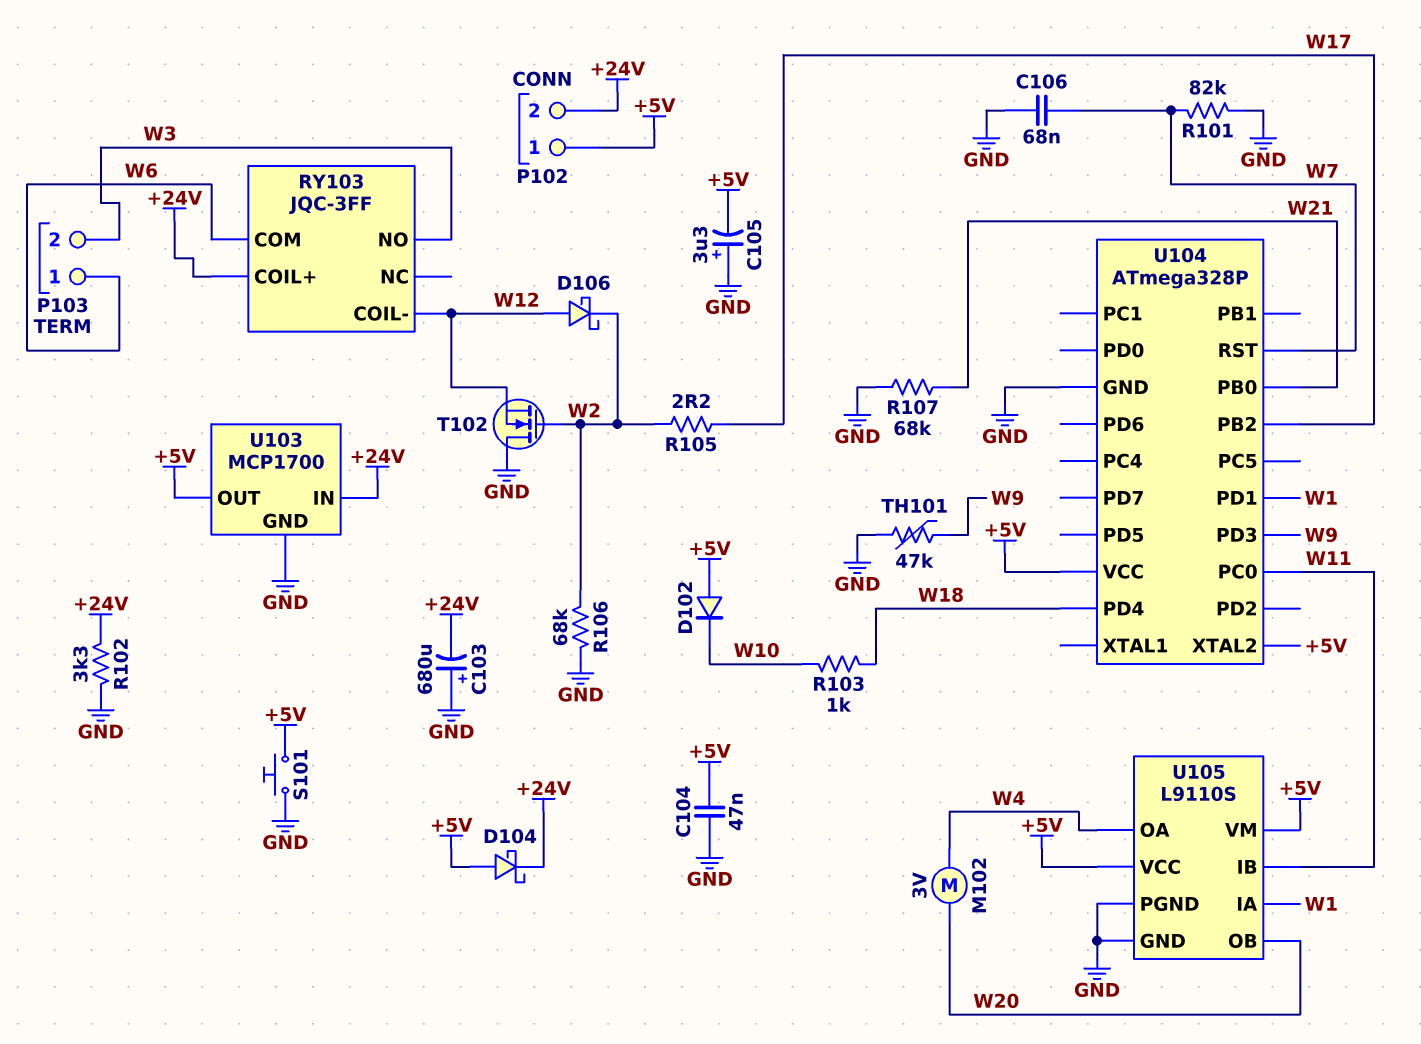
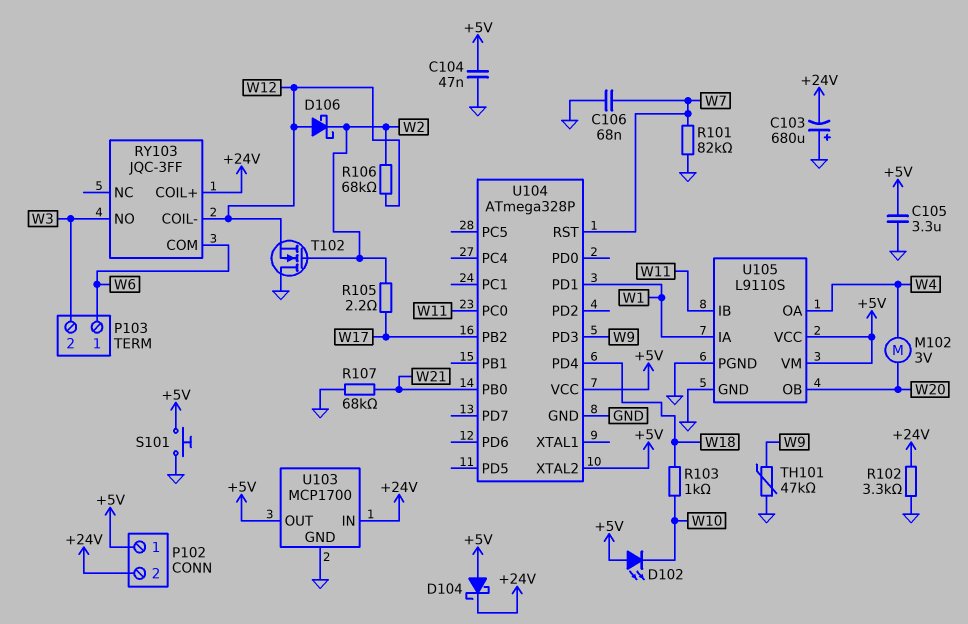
C105: 3.3uF (plus GND, minus +5V) -> 3.3uF (+5V, GND)
D102: diode (A +5V, K W10) -> LED (A +5V, K W10)
R106: 68k (GND, W2) -> 68k (W2, W12)

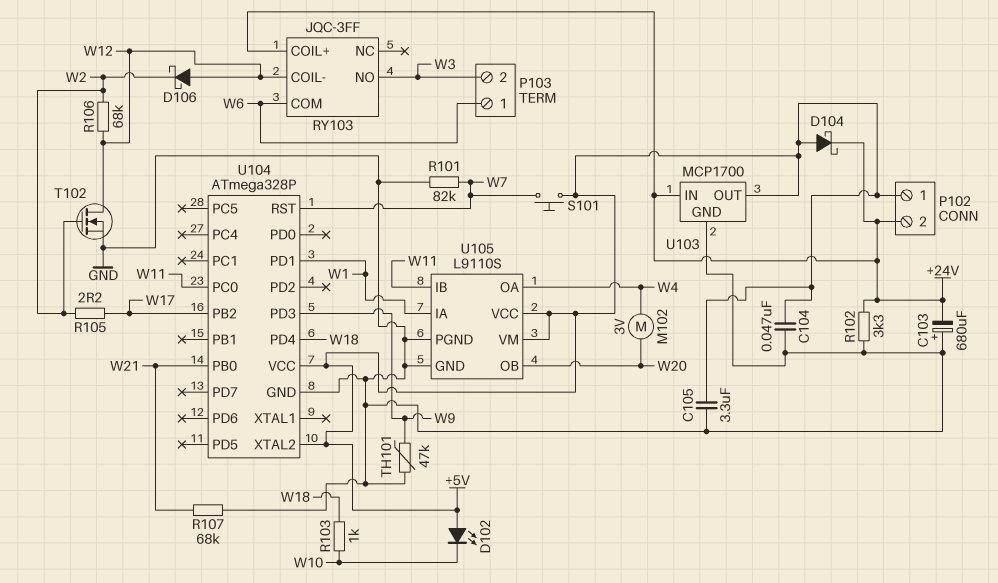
C106: 68nF (GND, W7) -> none
S101: button (+5V, GND) -> button (+5V, W7)
T102: NMOS (G W2, D GND, S W12) -> NMOS (G W2, D W12, S GND)

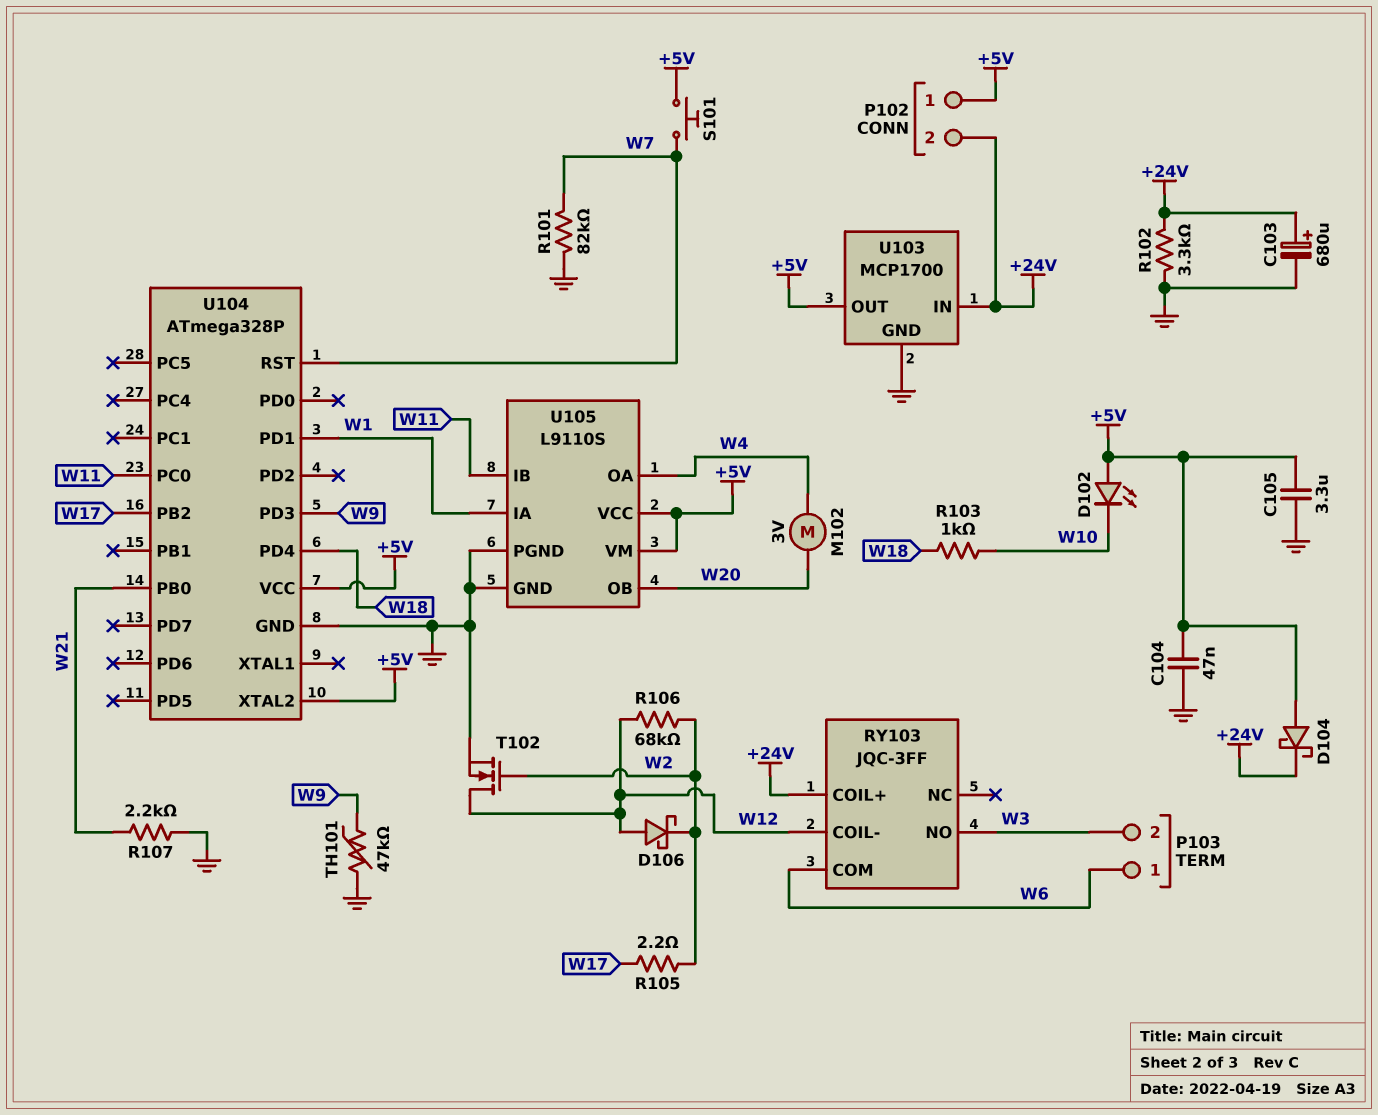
C103: 680uF (plus GND, minus +24V) -> 680uF (plus +24V, minus GND)
R107: 68k (GND, W21) -> 2.2k (GND, W21)

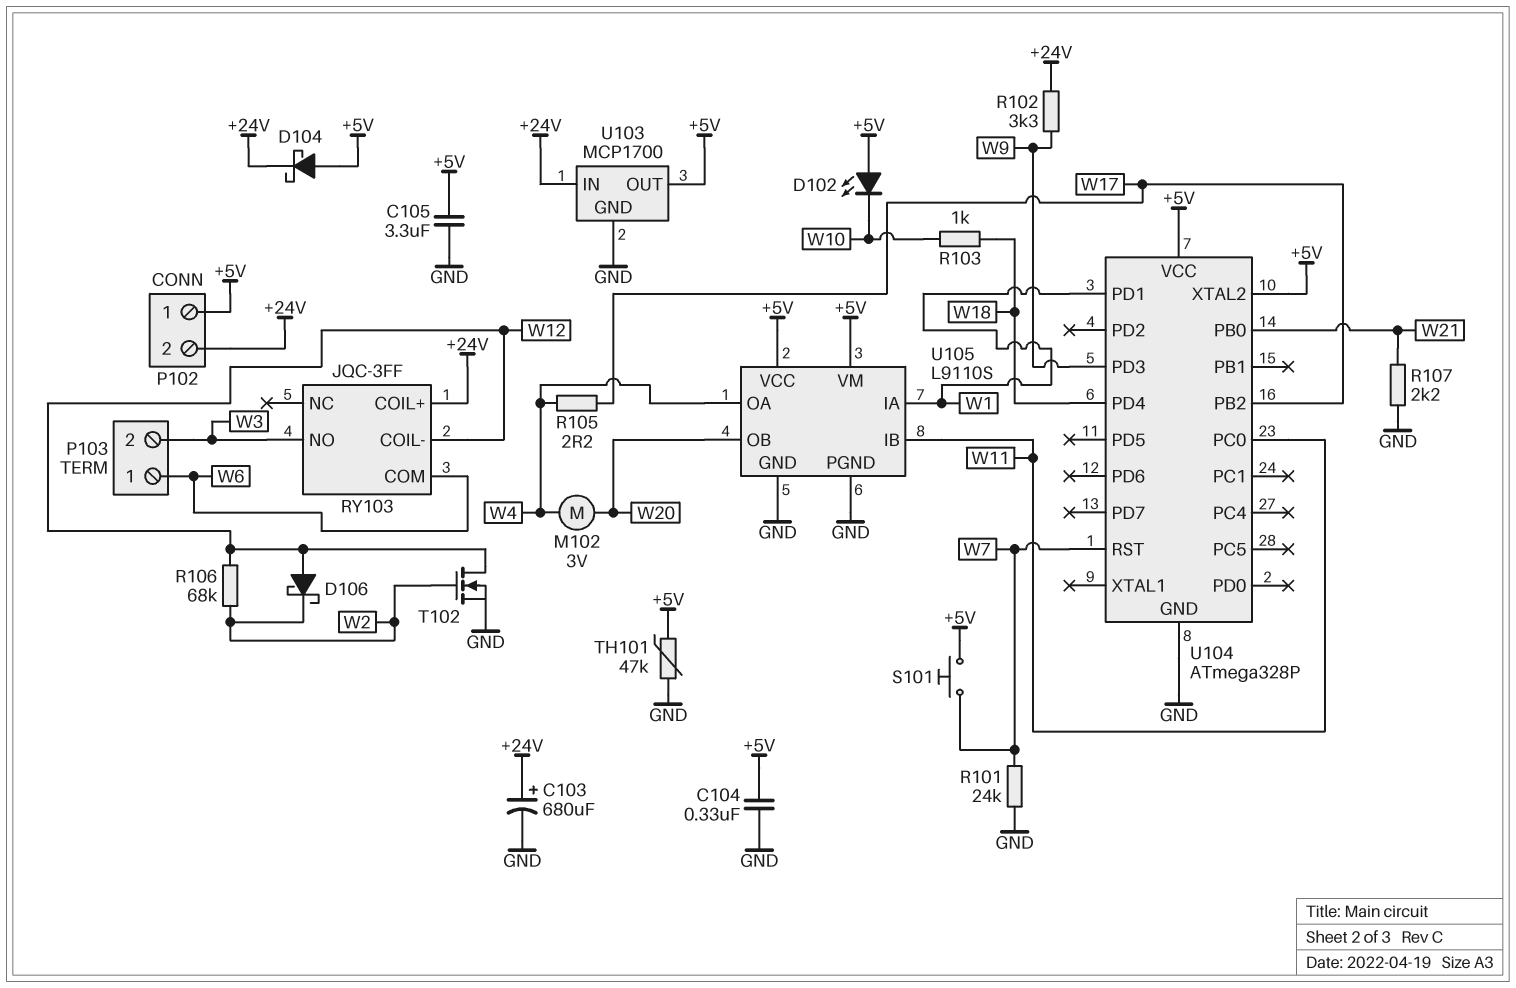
C104: 47nF (+5V, GND) -> 330nF (+5V, GND)
R101: 82k (GND, W7) -> 24k (GND, W7)
R102: 3.3k (+24V, GND) -> 3.3k (+24V, W9)
R105: 2.2 (W2, W17) -> 2.2 (W4, W17)
TH101: 47k (GND, W9) -> 47k (+5V, GND)

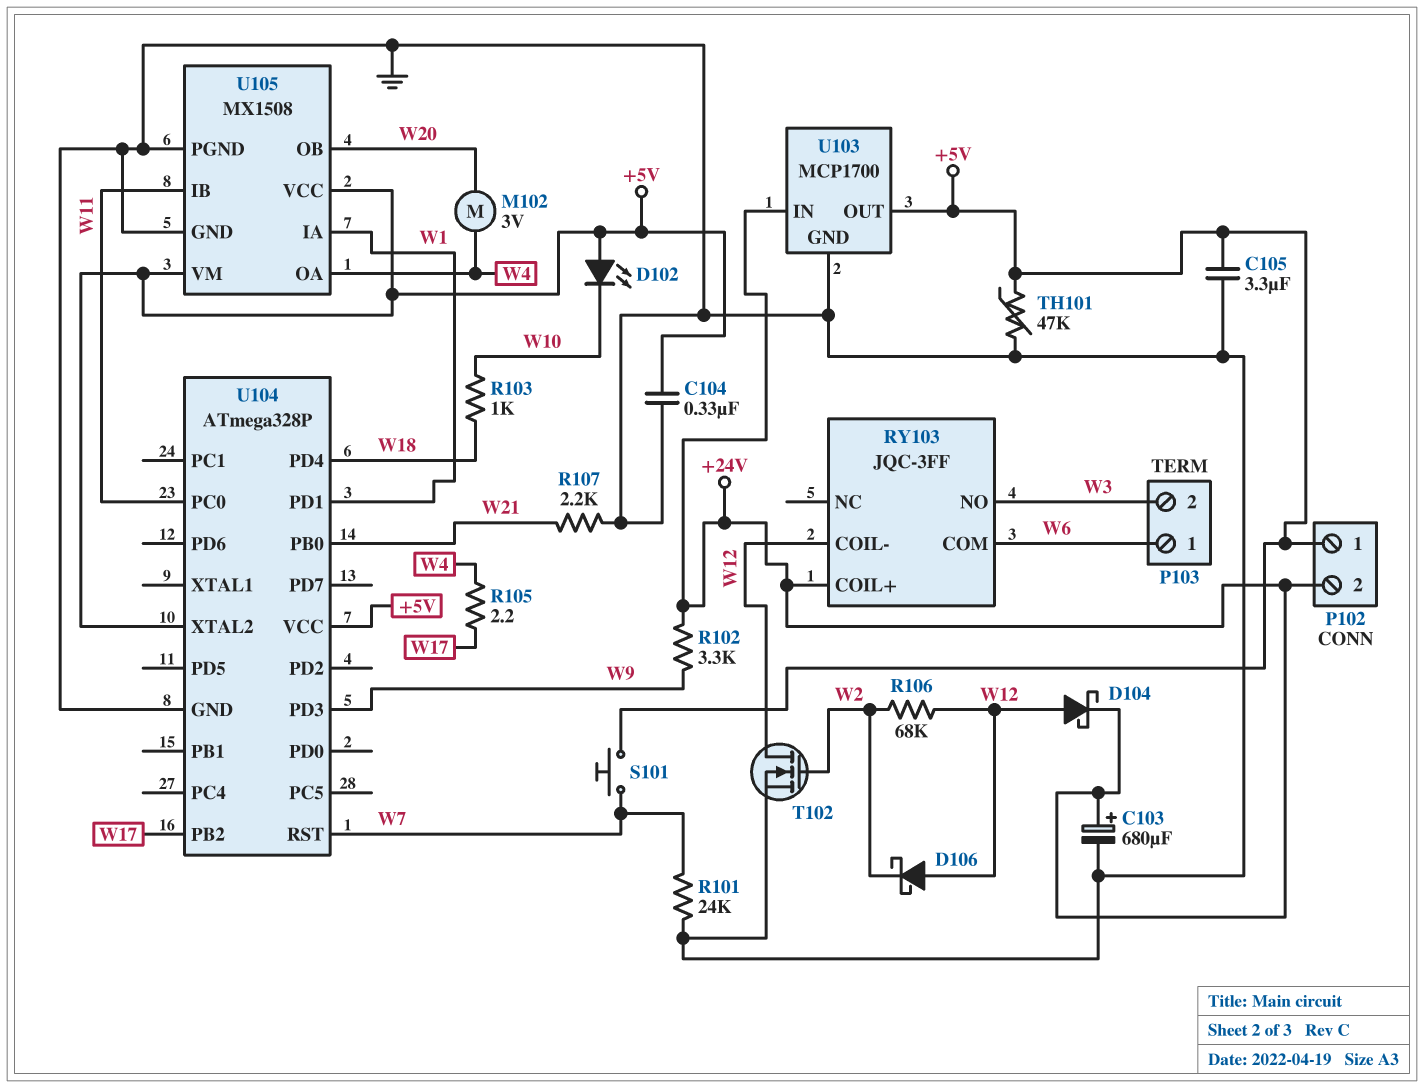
D104: schottky (A +5V, K +24V) -> schottky (A W12, K +24V)
U105: L9110S -> MX1508

